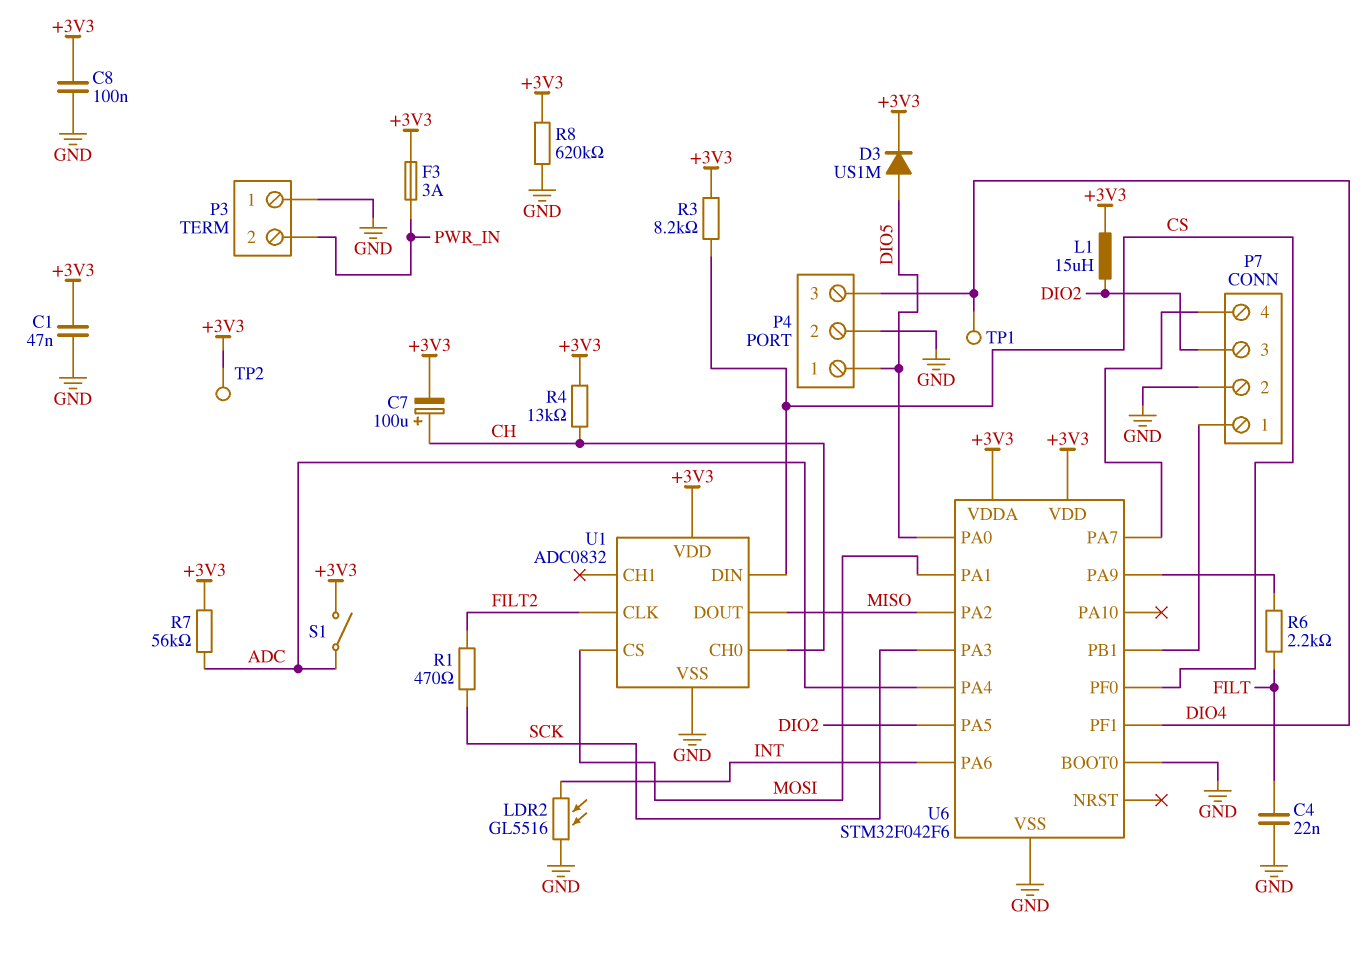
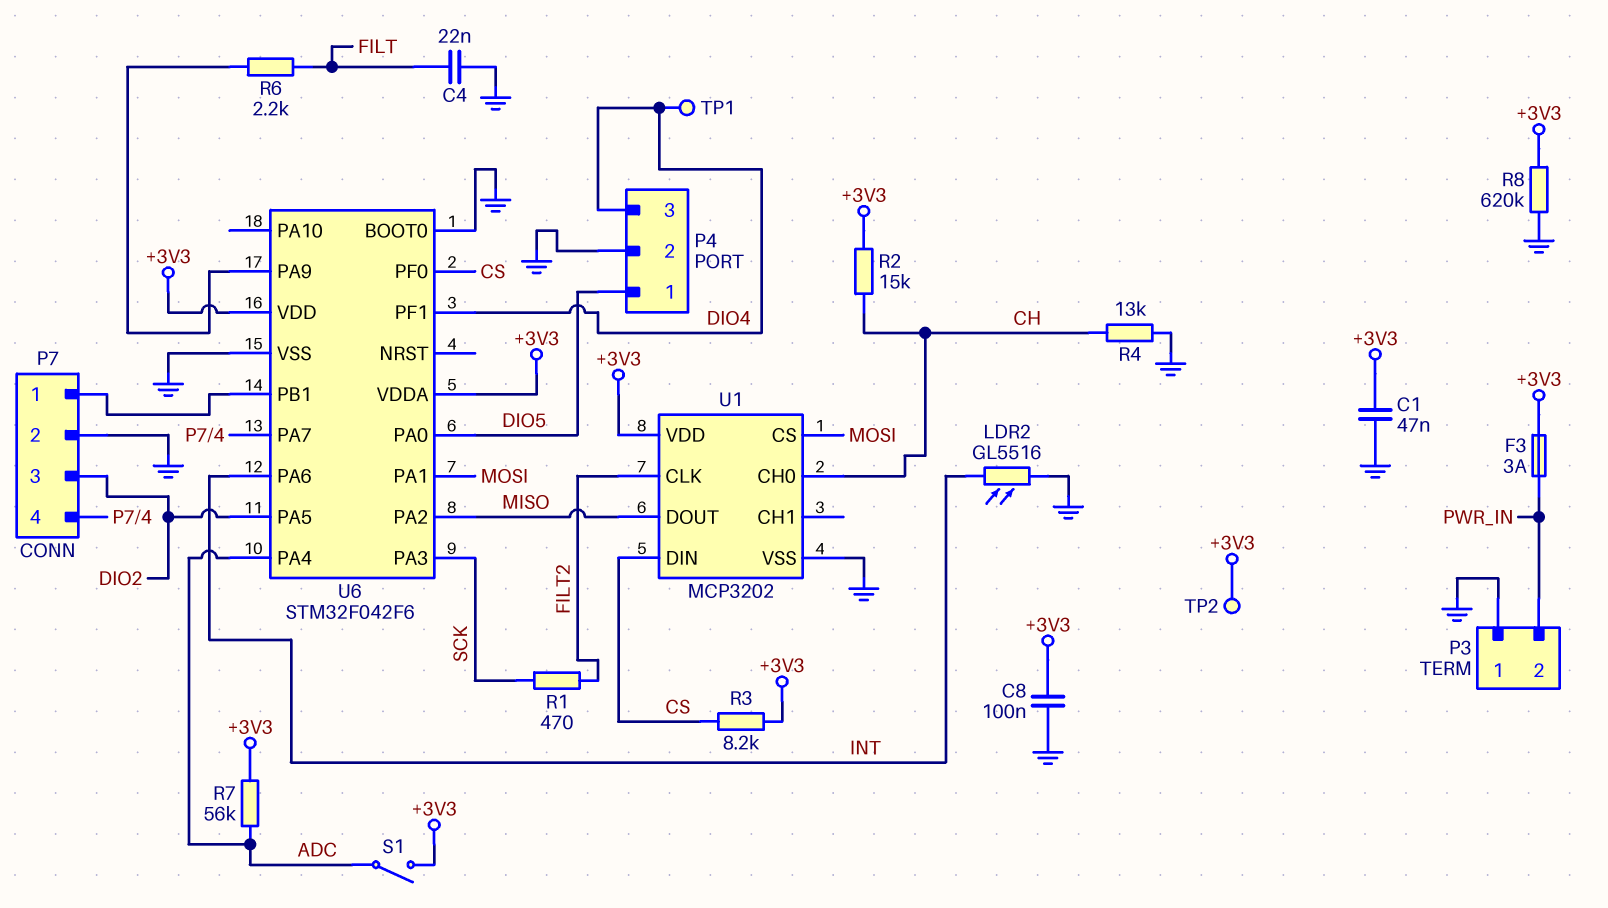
C7: 100uF (plus CH, minus +3V3) -> none
D3: diode US1M (A DIO5, K +3V3) -> none
L1: 15uH (+3V3, DIO2) -> none
R2: none -> 15k (+3V3, CH)
R4: 13k (+3V3, CH) -> 13k (CH, GND)
U1: ADC0832 -> MCP3202

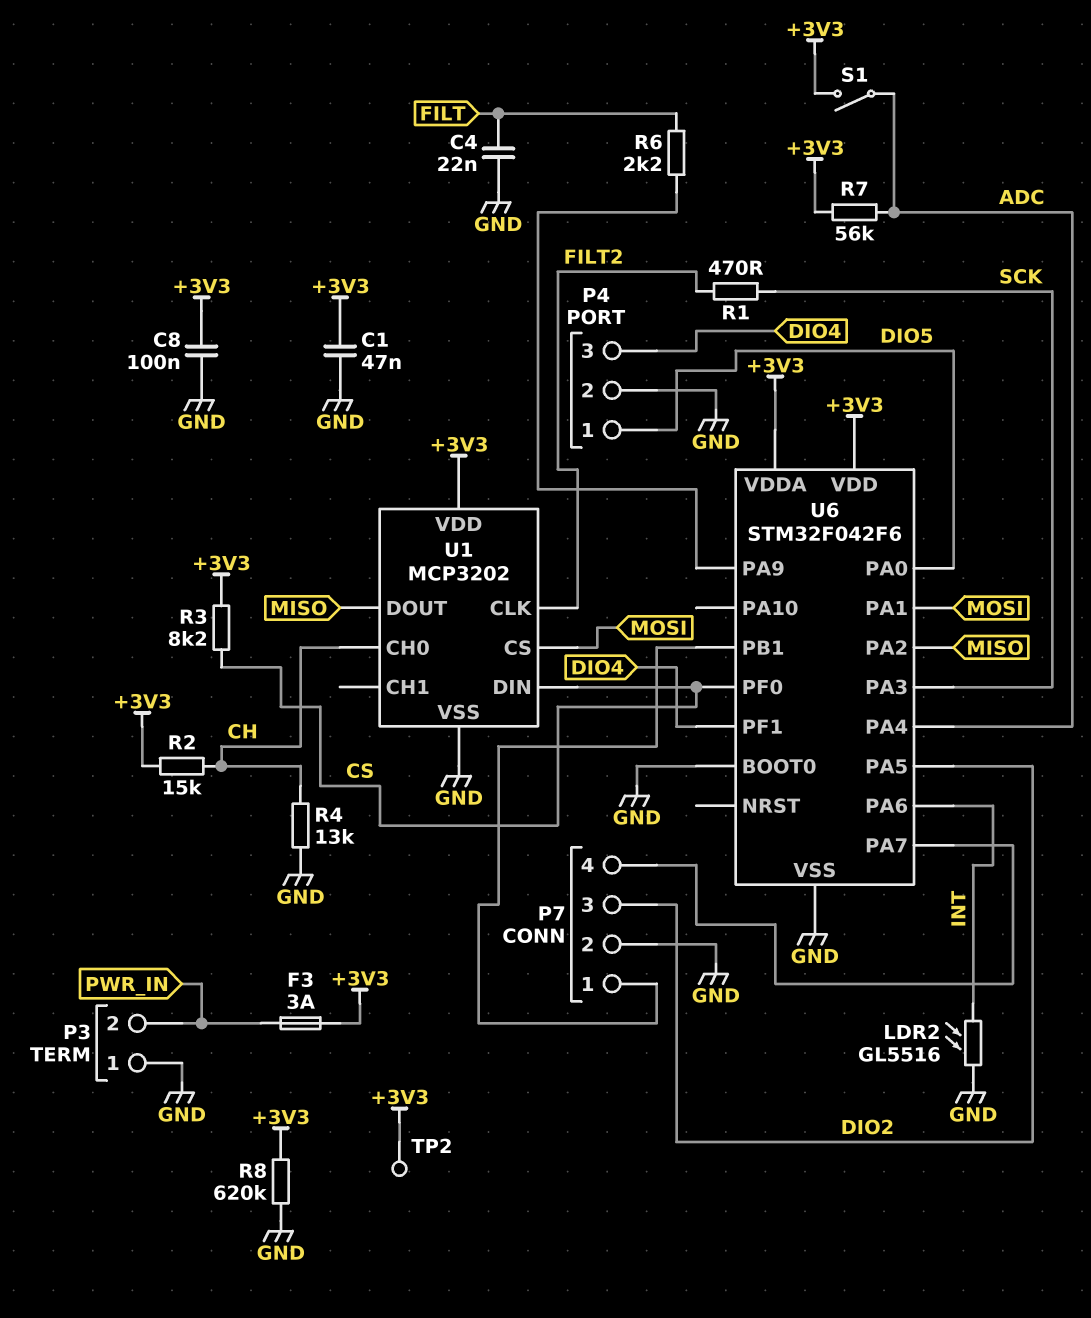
TP1: test point (DIO4) -> none

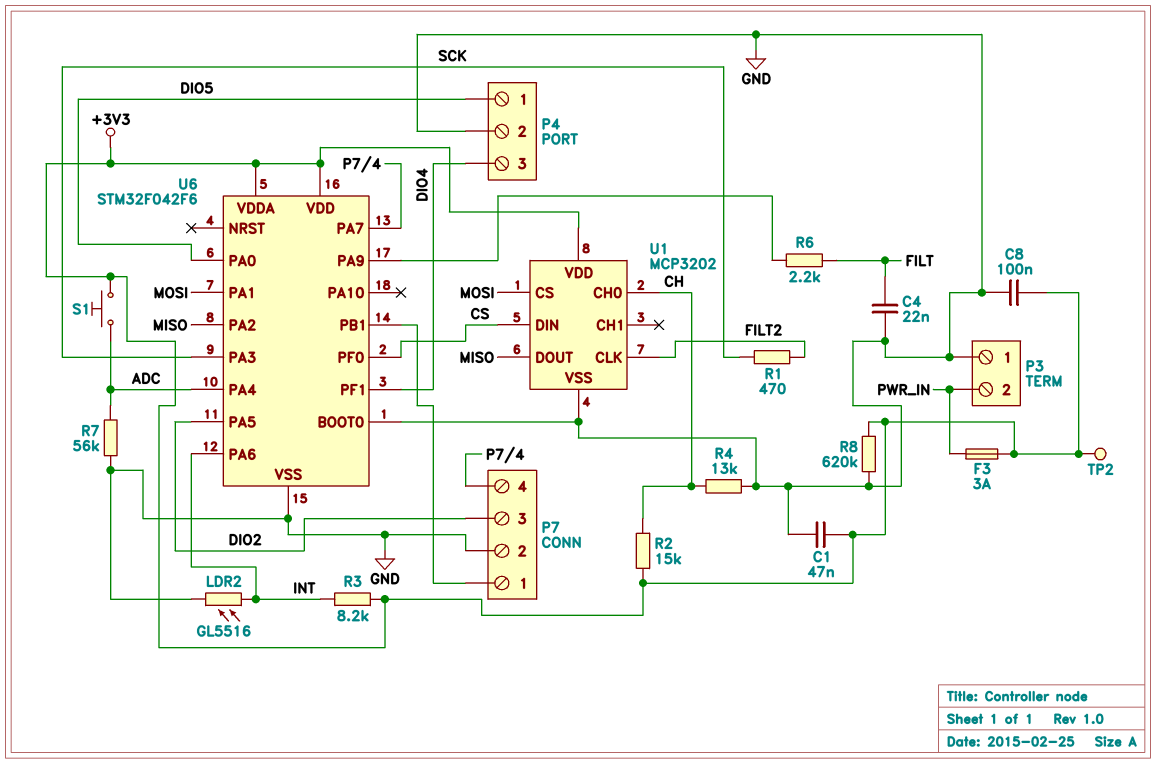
R3: 8.2k (+3V3, CS) -> 8.2k (+3V3, INT)
R7: 56k (+3V3, ADC) -> 56k (ADC, GND)
S1: switch (+3V3, ADC) -> button (+3V3, ADC)

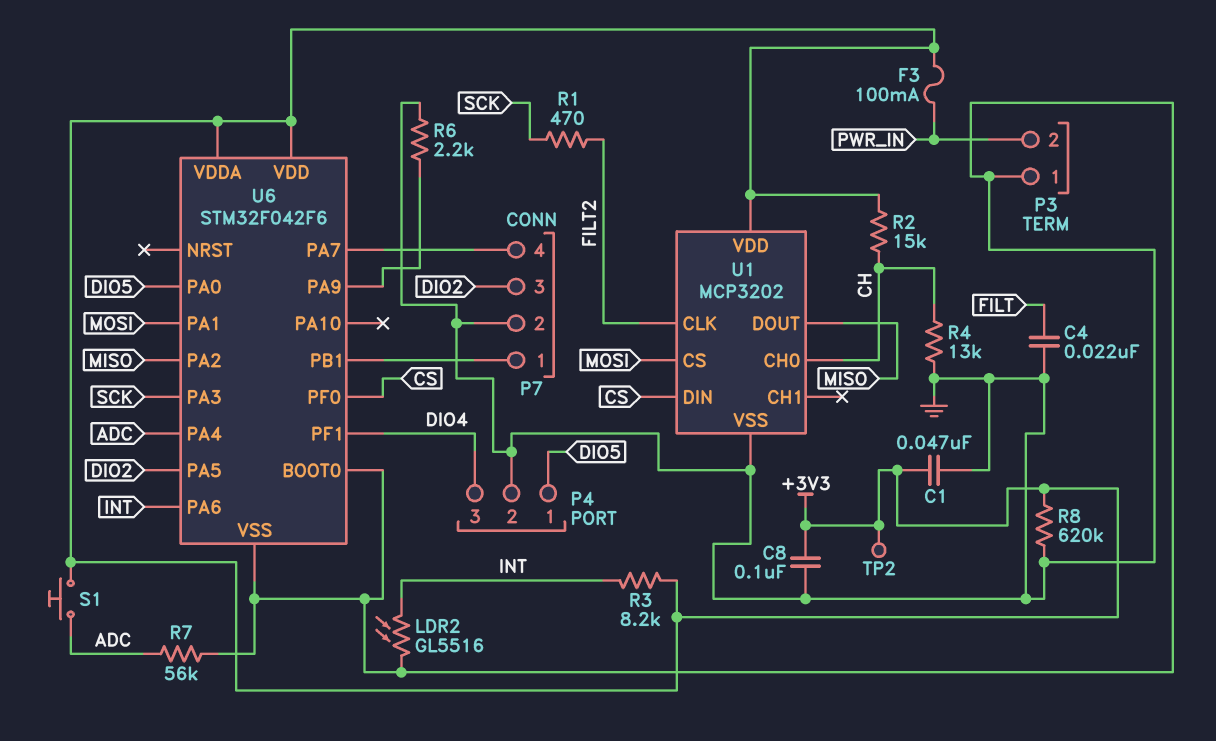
F3: 3A (+3V3, PWR_IN) -> 100mA (+3V3, PWR_IN)
R6: 2.2k (FILT, U6/PA9) -> 2.2k (GND, U6/PA9)

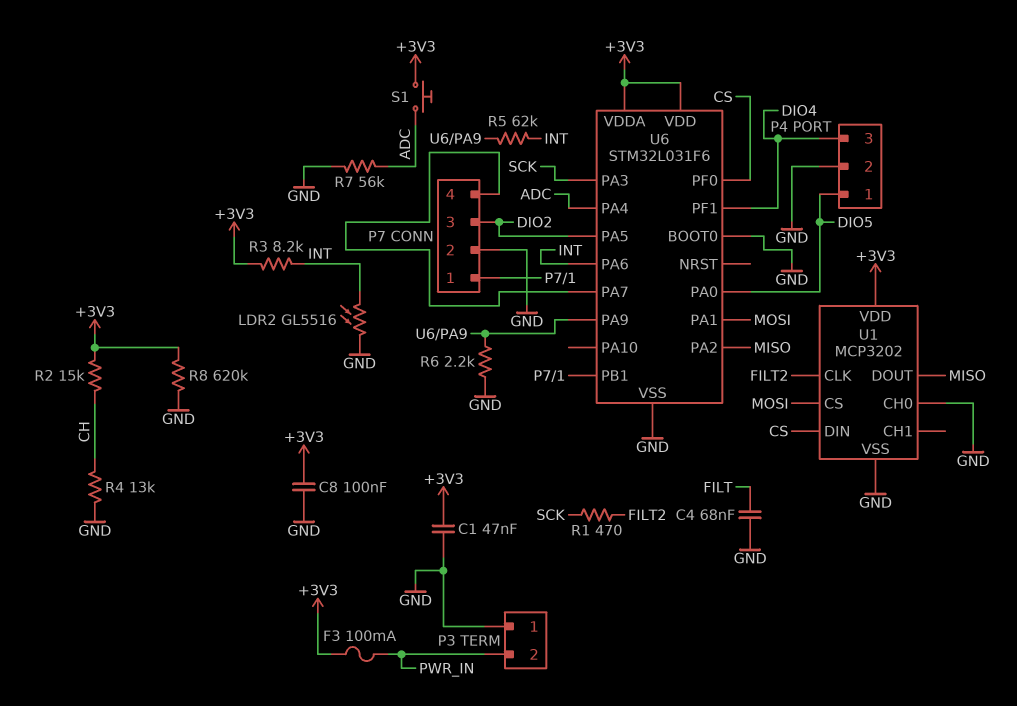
C4: 22nF (FILT, GND) -> 68nF (FILT, GND)
R5: none -> 62k (INT, U6/PA9)
TP2: test point (+3V3) -> none
U1 pin CH0: CH -> GND
U6: STM32F042F6 -> STM32L031F6

